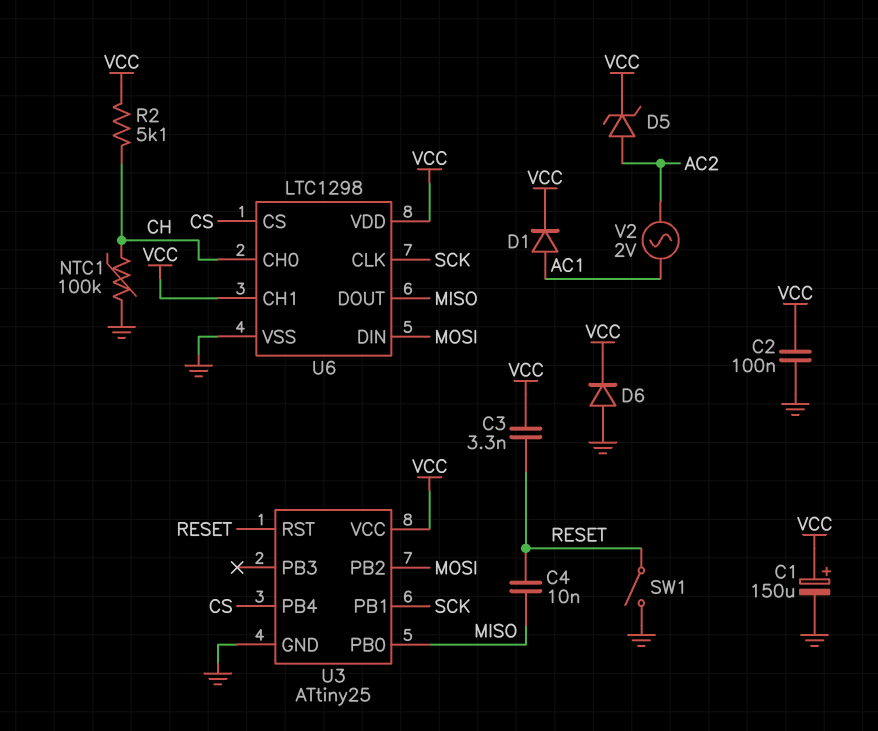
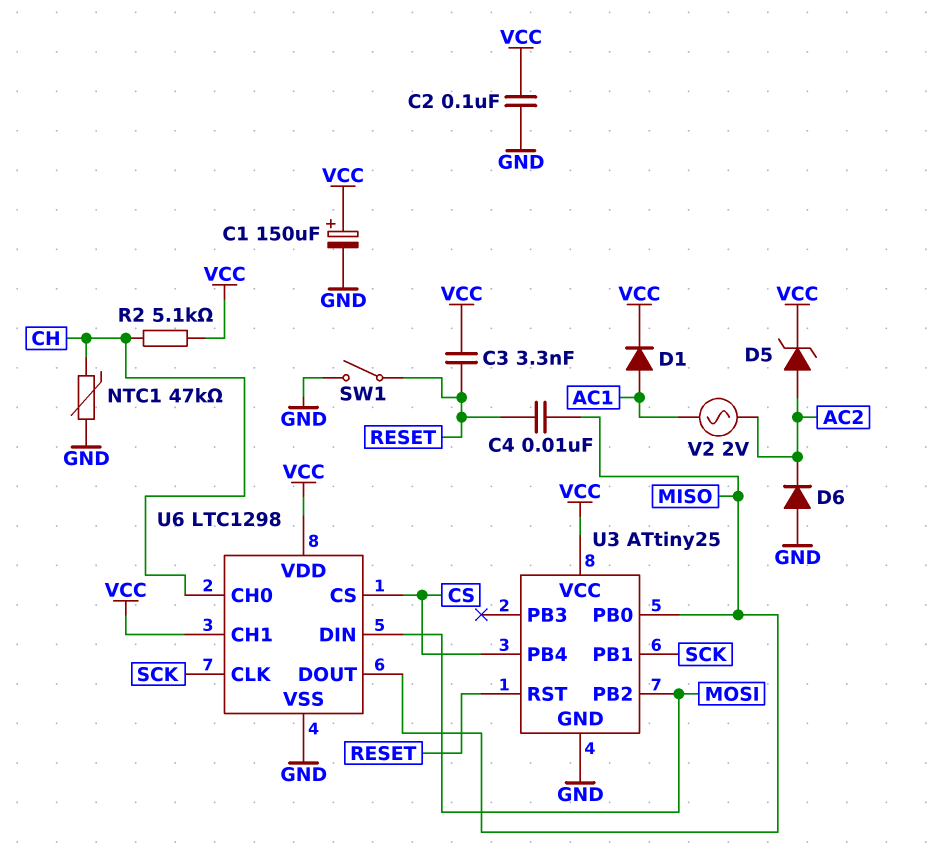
D6: diode (A GND, K VCC) -> diode (A GND, K AC2)
NTC1: 100k (CH, GND) -> 47k (CH, GND)

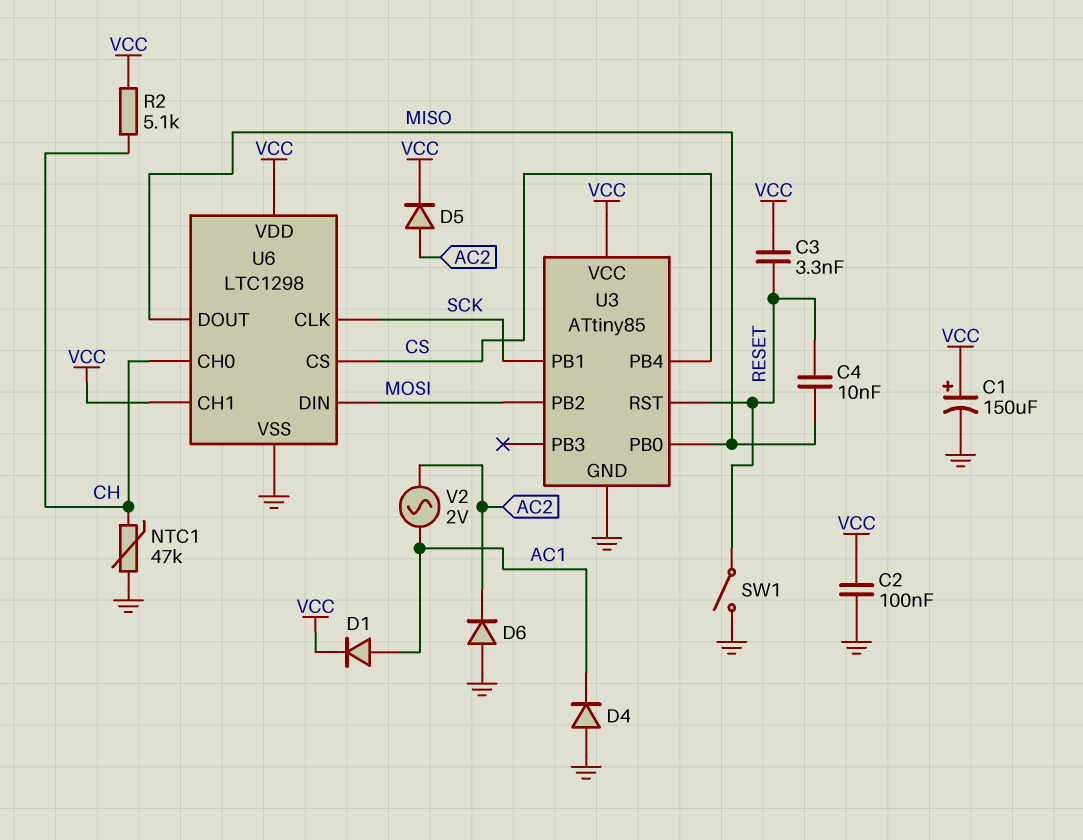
D4: none -> diode (A GND, K AC1)
D5: zener (A AC2, K VCC) -> diode (A AC2, K VCC)
U3: ATtiny25 -> ATtiny85

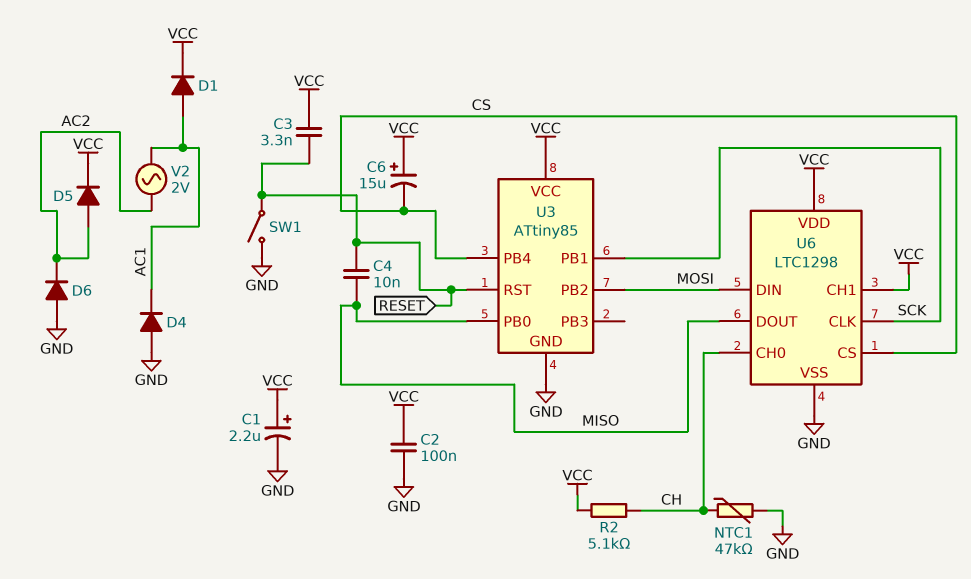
C1: 150uF (plus VCC, minus GND) -> 2.2uF (plus VCC, minus GND)
C6: none -> 15uF (plus VCC, minus CS)

